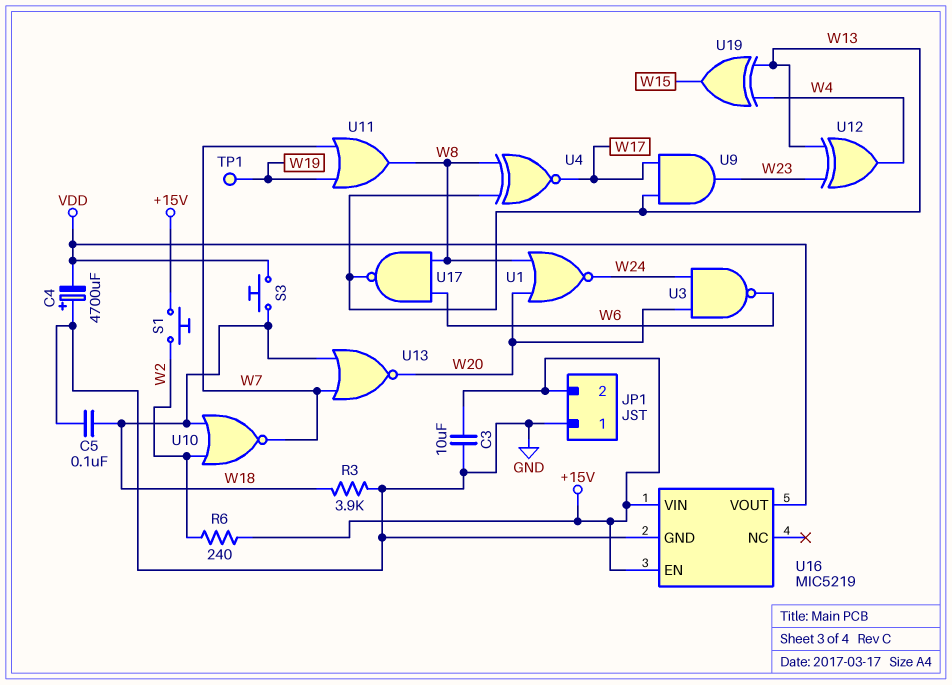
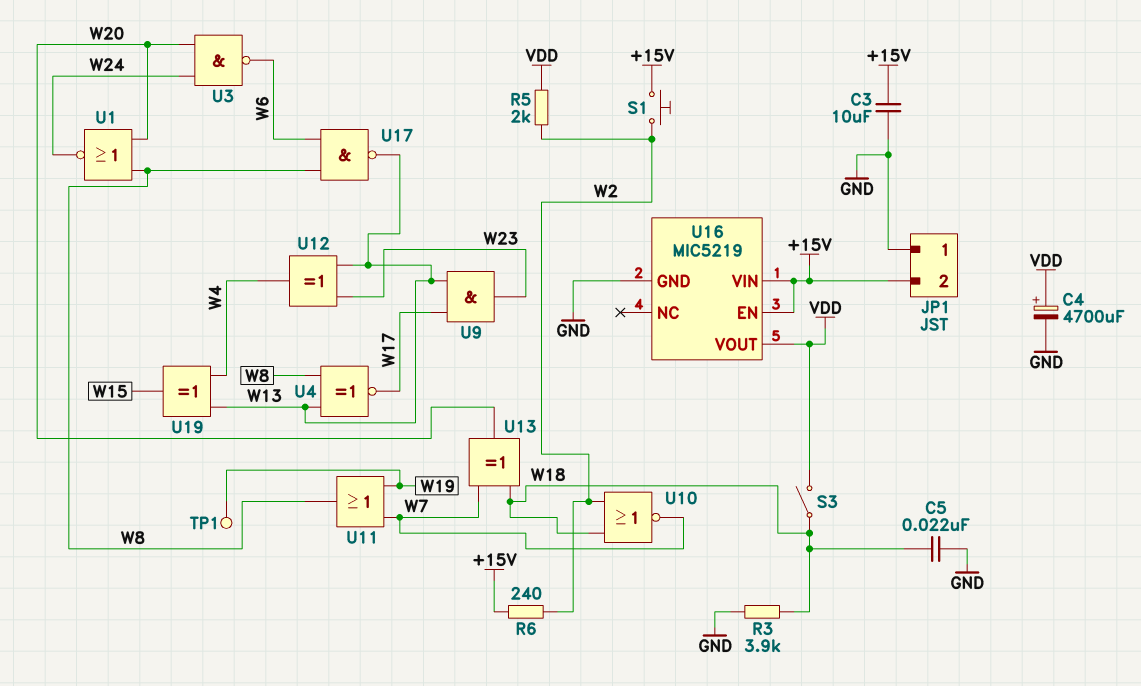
C4: 4700uF (plus GND, minus VDD) -> 4700uF (plus VDD, minus GND)
C5: 100nF (GND, W18) -> 22nF (GND, W18)
R5: none -> 2k (VDD, W2)
S3: button (VDD, W18) -> switch (VDD, W18)
U13: NOR (in W7, in W18, out W20) -> XOR (in W7, in W18, out W20)

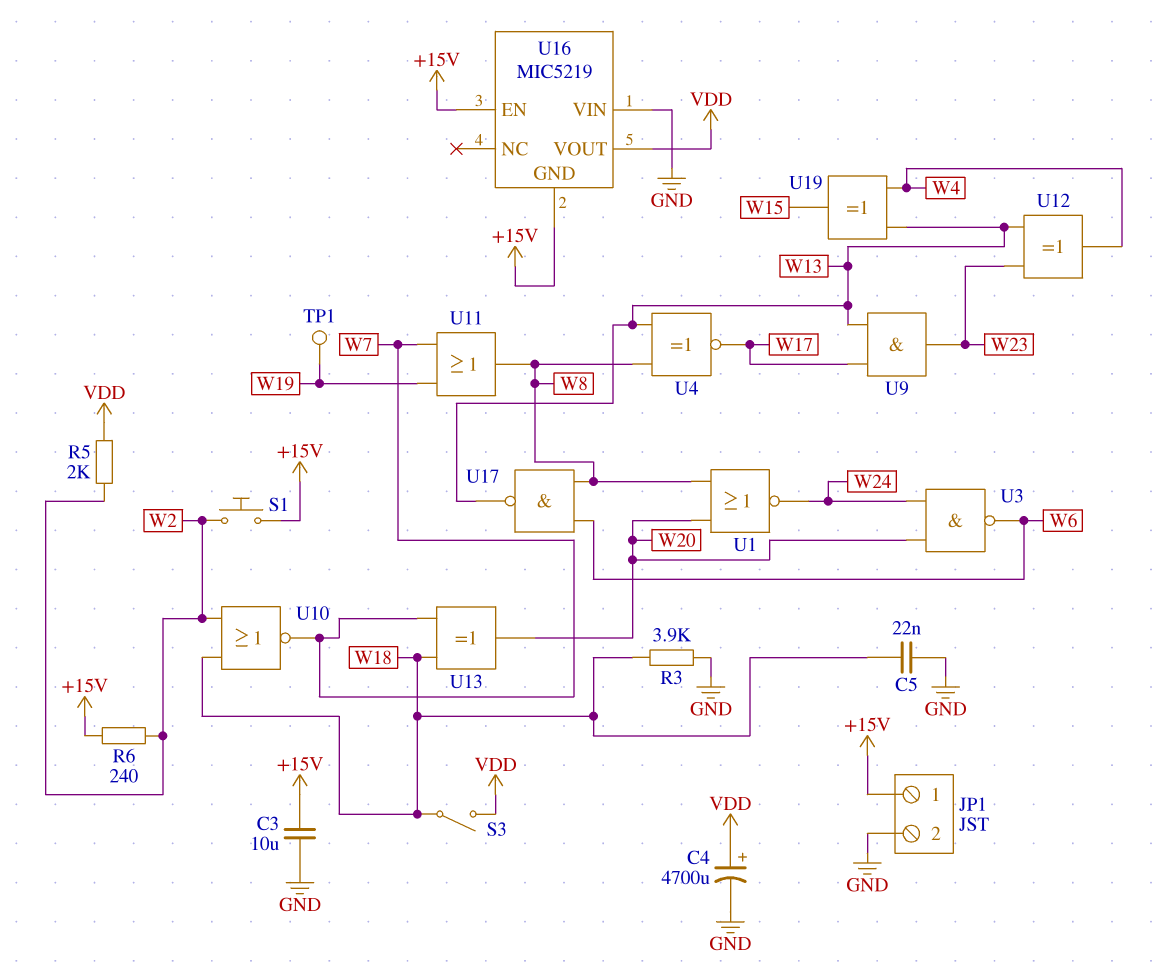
JP1 pin 1: GND -> +15V
JP1 pin 2: +15V -> GND
U16 pin GND: GND -> +15V
U16 pin VIN: +15V -> GND

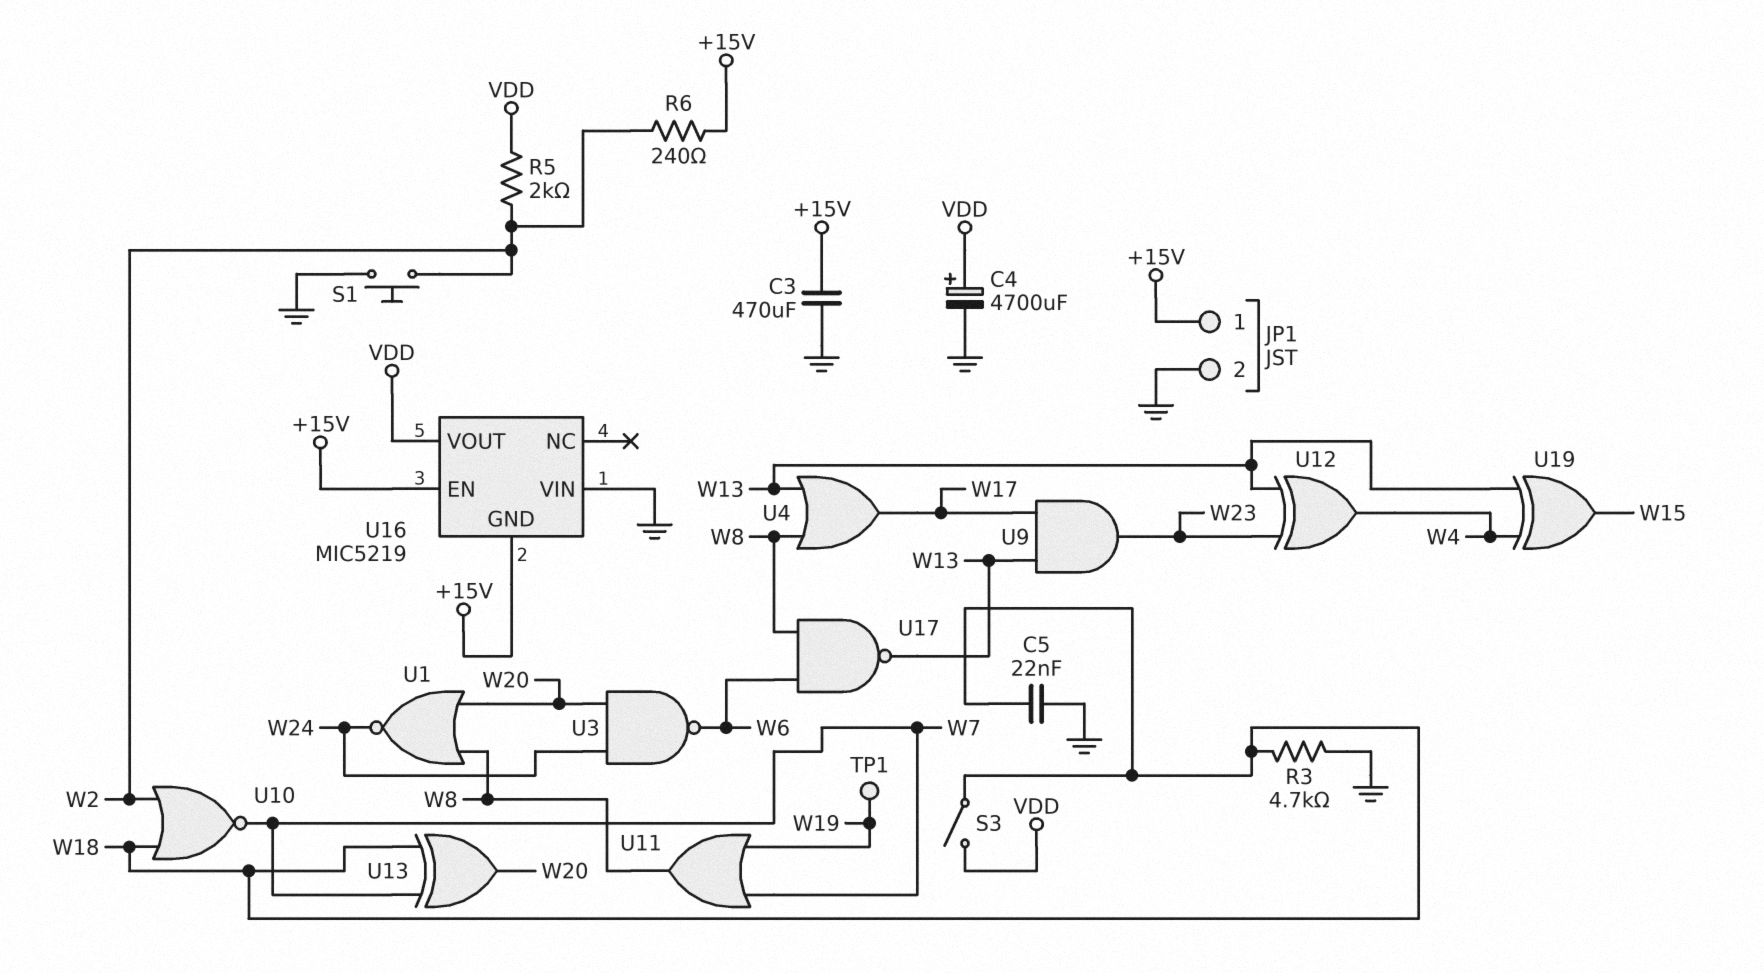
C3: 10uF (+15V, GND) -> 470uF (+15V, GND)
R3: 3.9k (GND, W18) -> 4.7k (GND, W18)
S1: button (+15V, W2) -> button (GND, W2)
U4: XNOR (in W8, in W13, out W17) -> OR (in W8, in W13, out W17)

